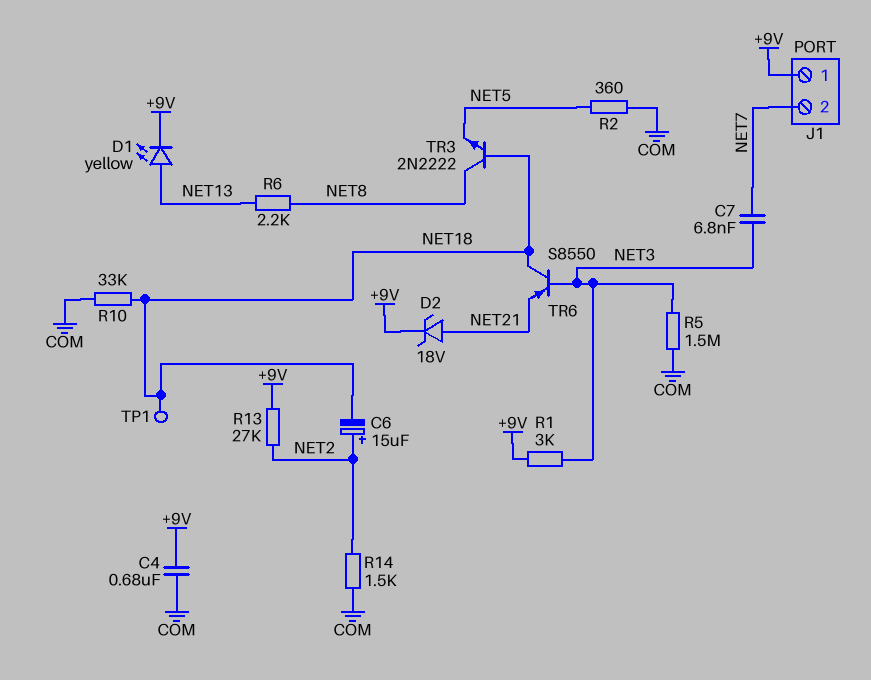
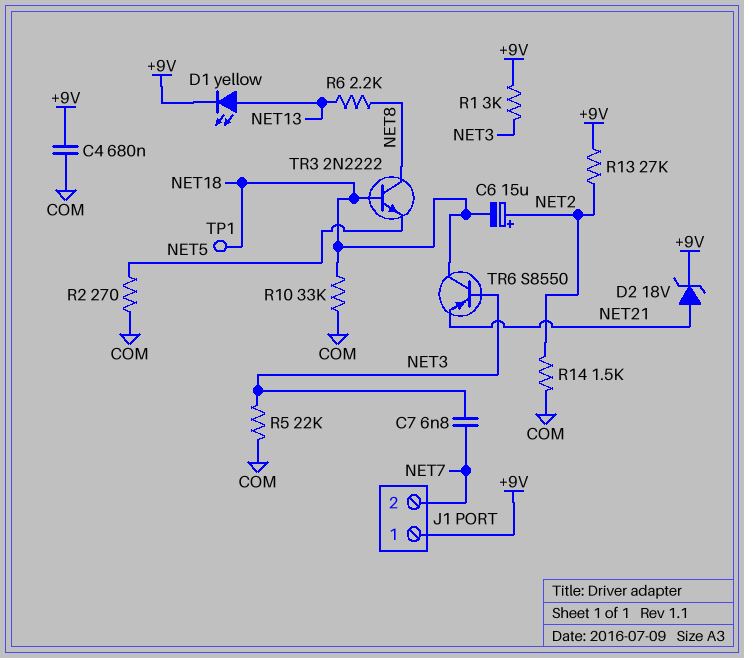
R2: 360 (COM, NET5) -> 270 (COM, NET5)
R5: 1.5M (COM, NET3) -> 22k (COM, NET3)

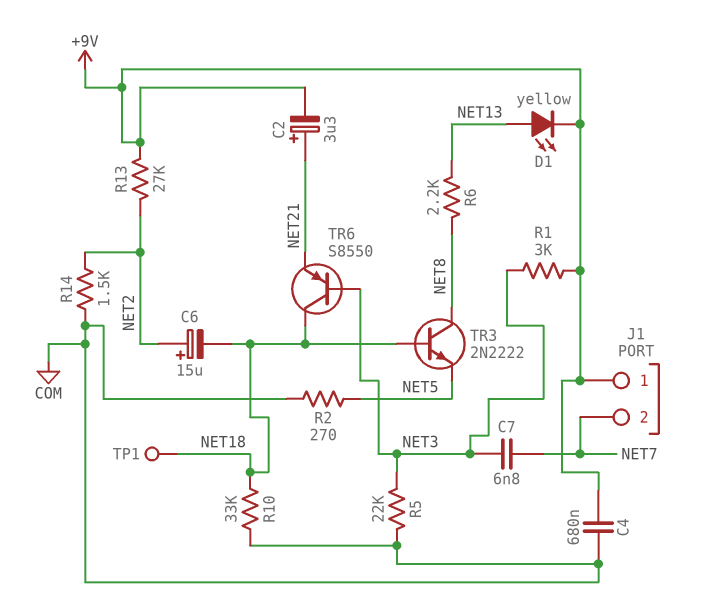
C2: none -> 3.3uF (plus NET21, minus +9V)
D2: zener 18V (A NET21, K +9V) -> none

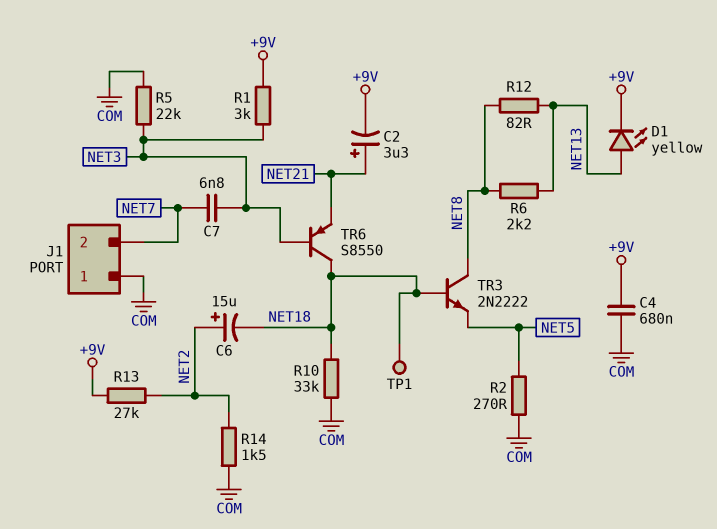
J1 pin 1: +9V -> COM
R12: none -> 82 (NET8, NET13)

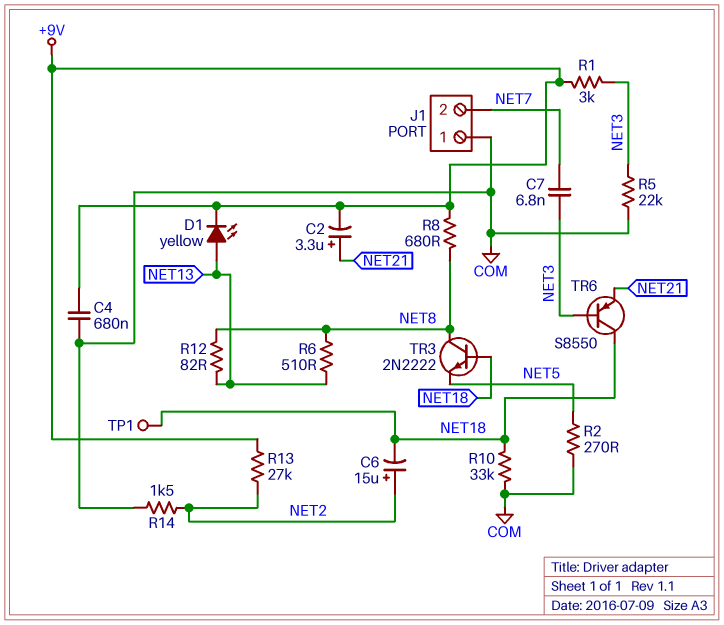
R6: 2.2k (NET8, NET13) -> 510 (NET8, NET13)
R8: none -> 680 (+9V, NET8)

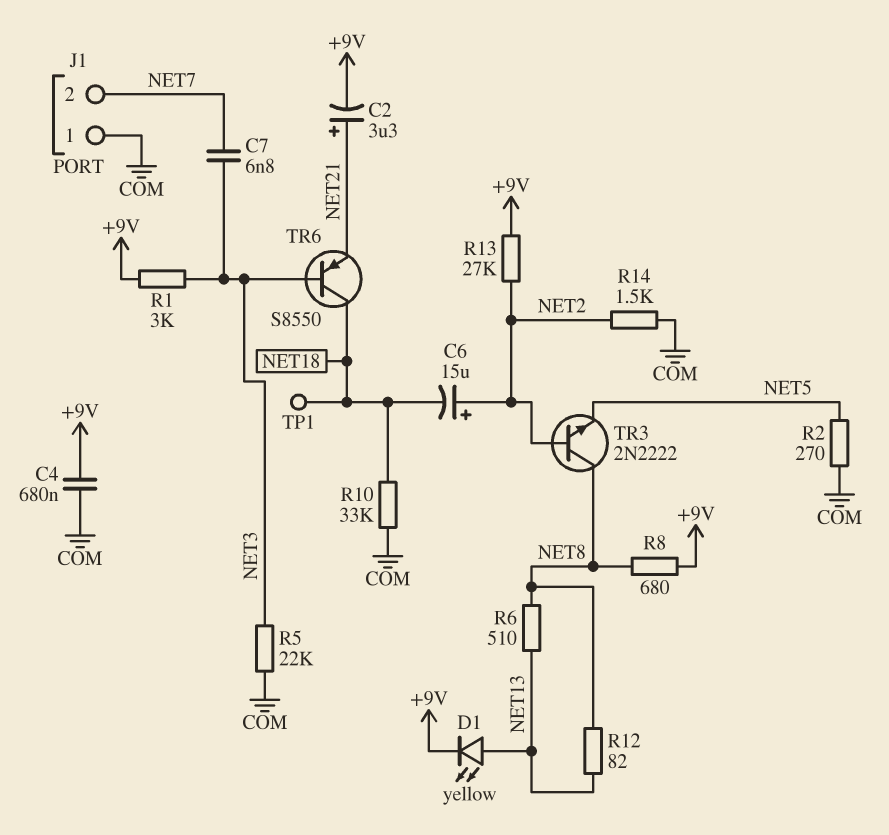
TR3: NPN 2N2222 (B NET18, C NET8, E NET5) -> NPN 2N2222 (B NET2, C NET8, E NET5)

